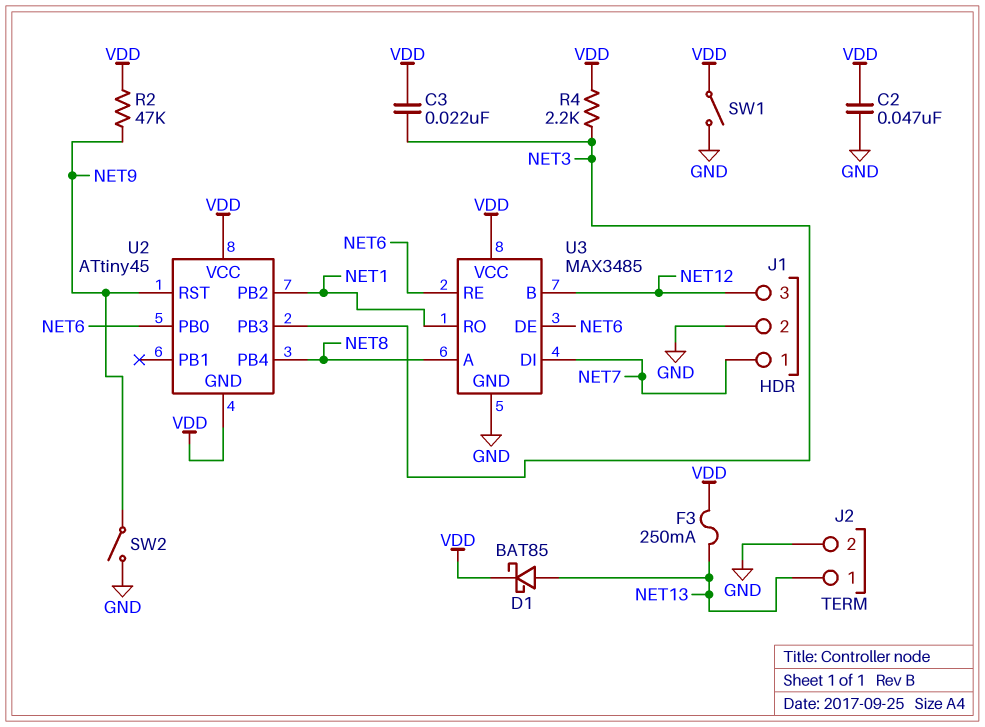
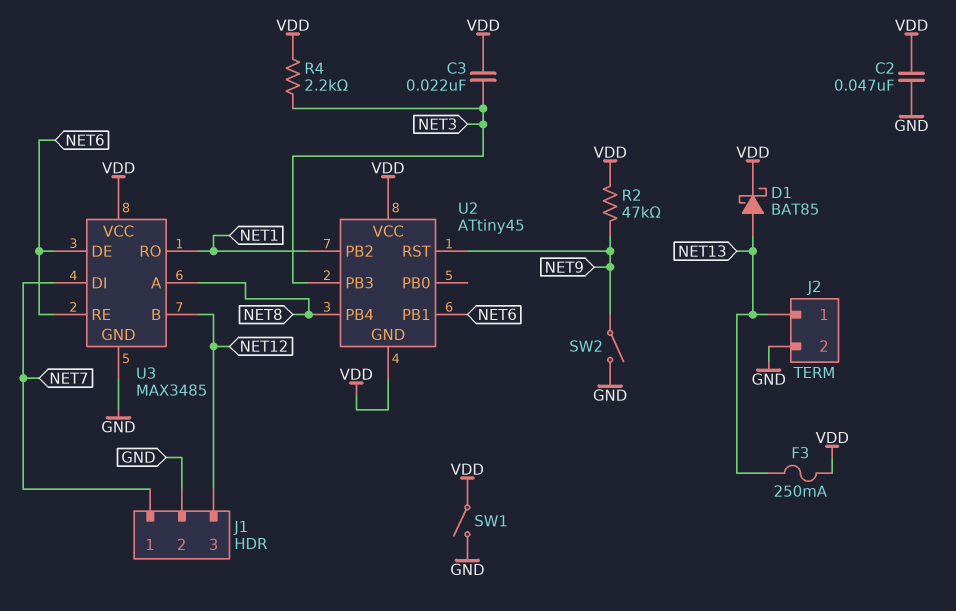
U2 pin PB0: NET6 -> none
U2 pin PB1: none -> NET6

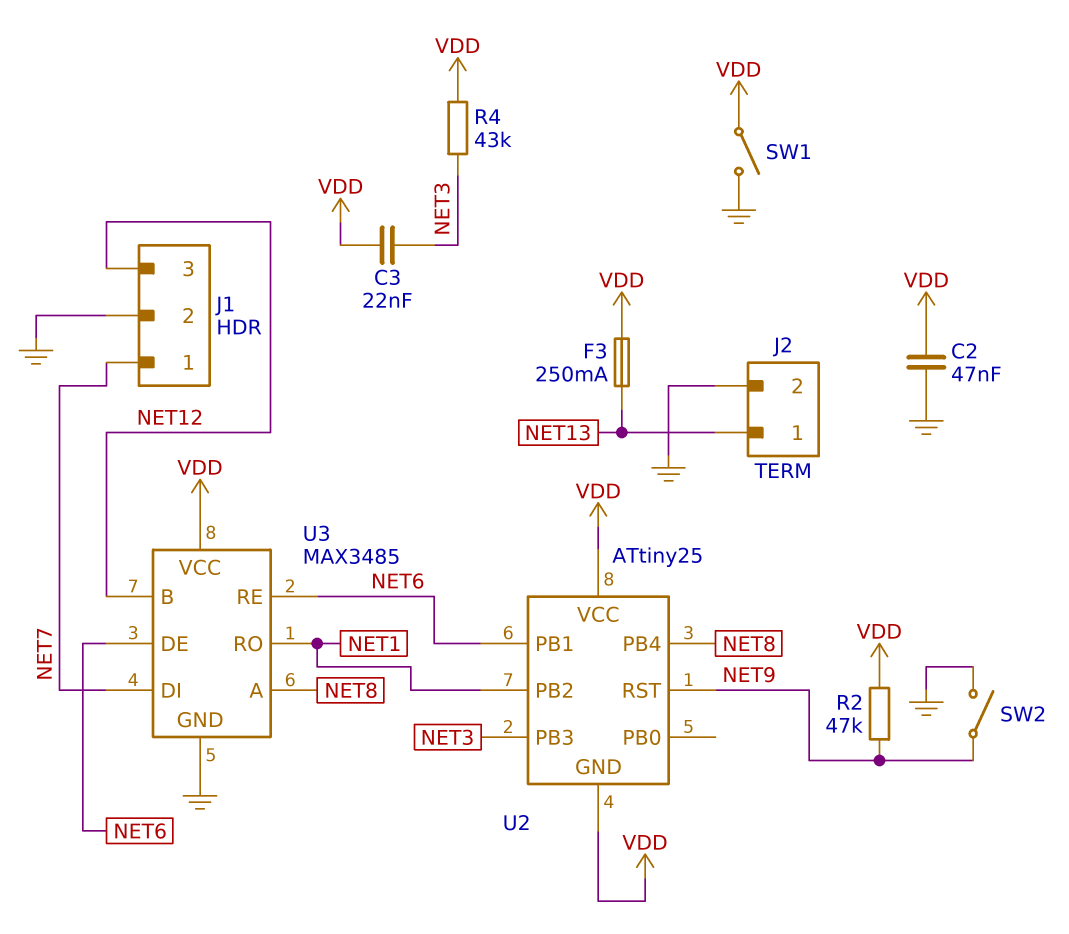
D1: schottky BAT85 (A NET13, K VDD) -> none
R4: 2.2k (NET3, VDD) -> 43k (NET3, VDD)
U2: ATtiny45 -> ATtiny25

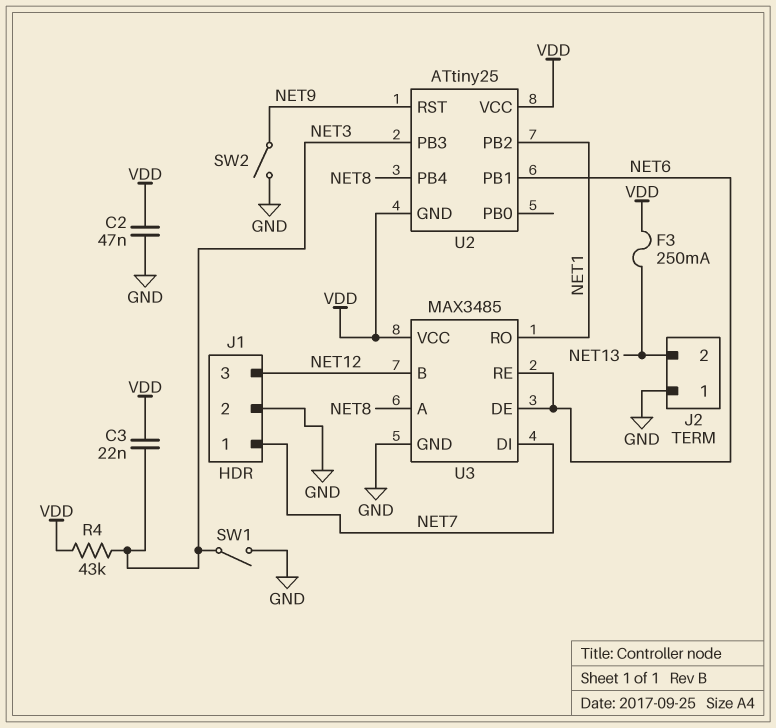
J2 pin 1: NET13 -> GND
J2 pin 2: GND -> NET13
R2: 47k (NET9, VDD) -> none
SW1: switch (GND, VDD) -> switch (GND, NET3)

